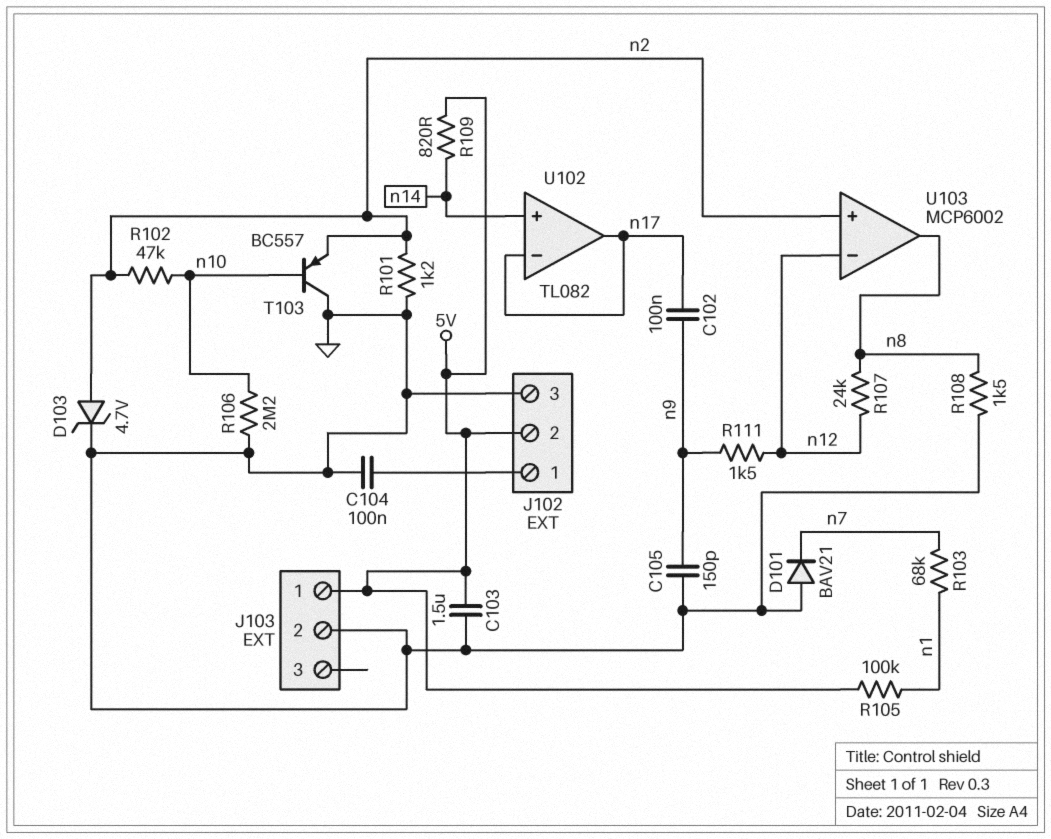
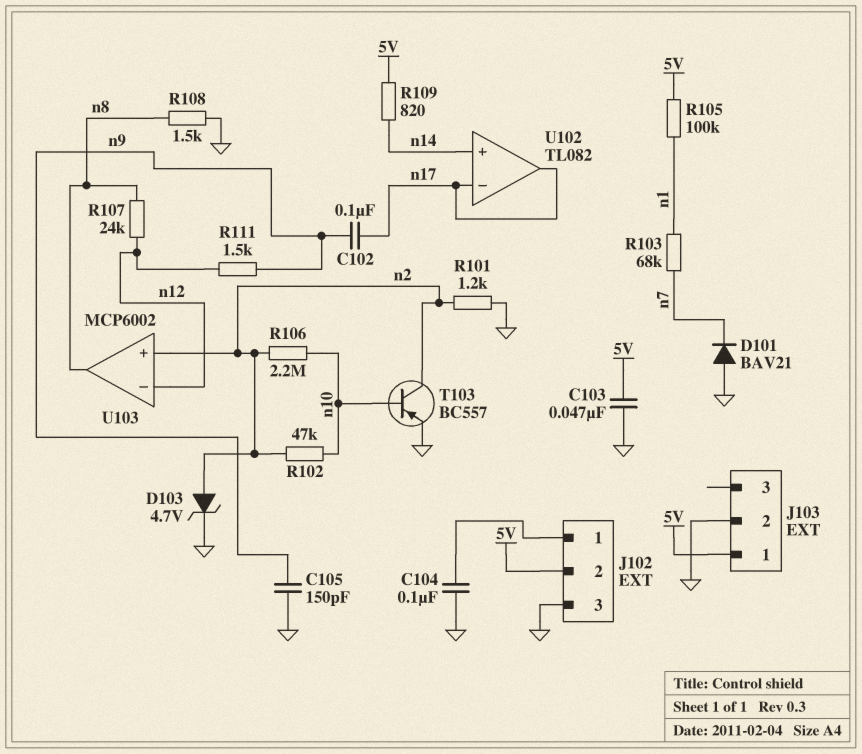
C103: 1.5uF (5V, GND) -> 47nF (5V, GND)
R106: 2.2M (GND, n10) -> 2.2M (n2, n10)
T103: PNP BC557 (B n10, C GND, E n2) -> PNP BC557 (B n10, C n2, E GND)

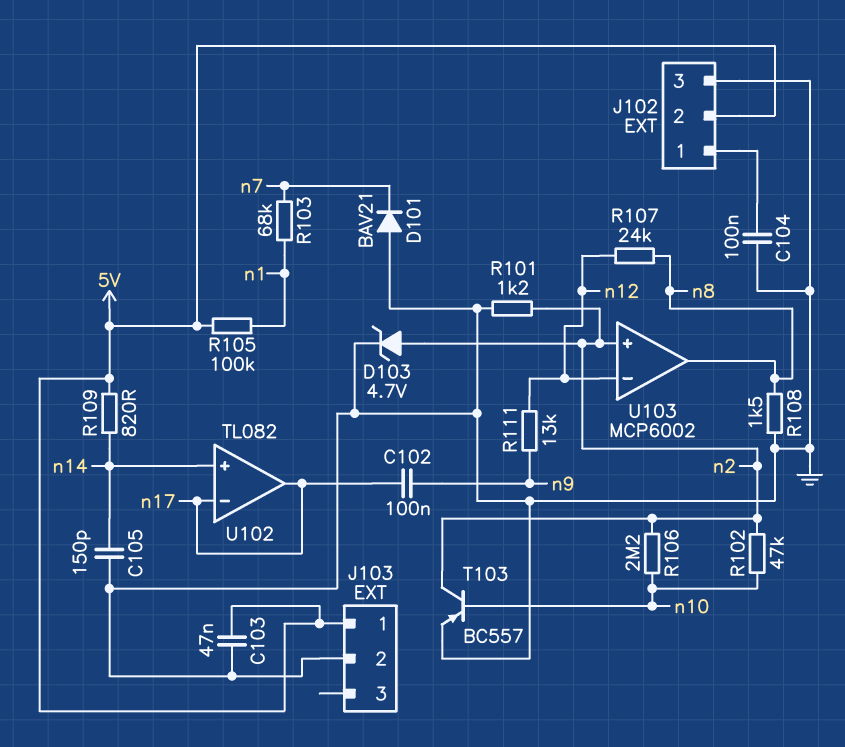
C105: 150pF (GND, n9) -> 150pF (GND, n14)
R111: 1.5k (n9, n12) -> 13k (n9, n12)

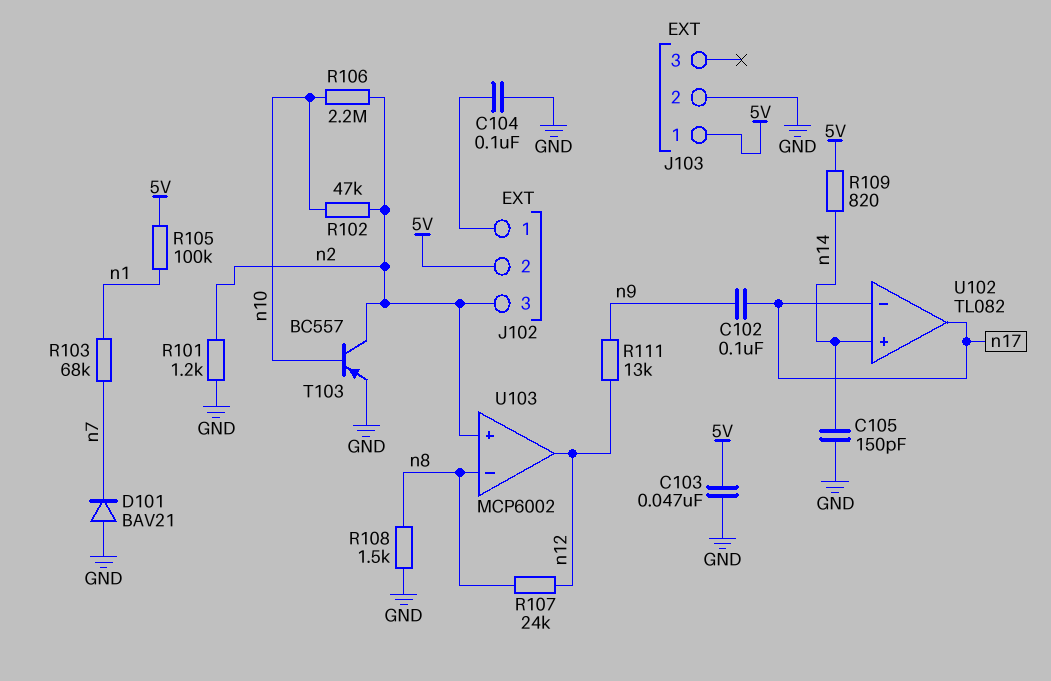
D103: zener 4.7V (A n2, K GND) -> none
J102 pin 3: GND -> n2
U103 pin in-: n12 -> n8
U103 pin out: n8 -> n12

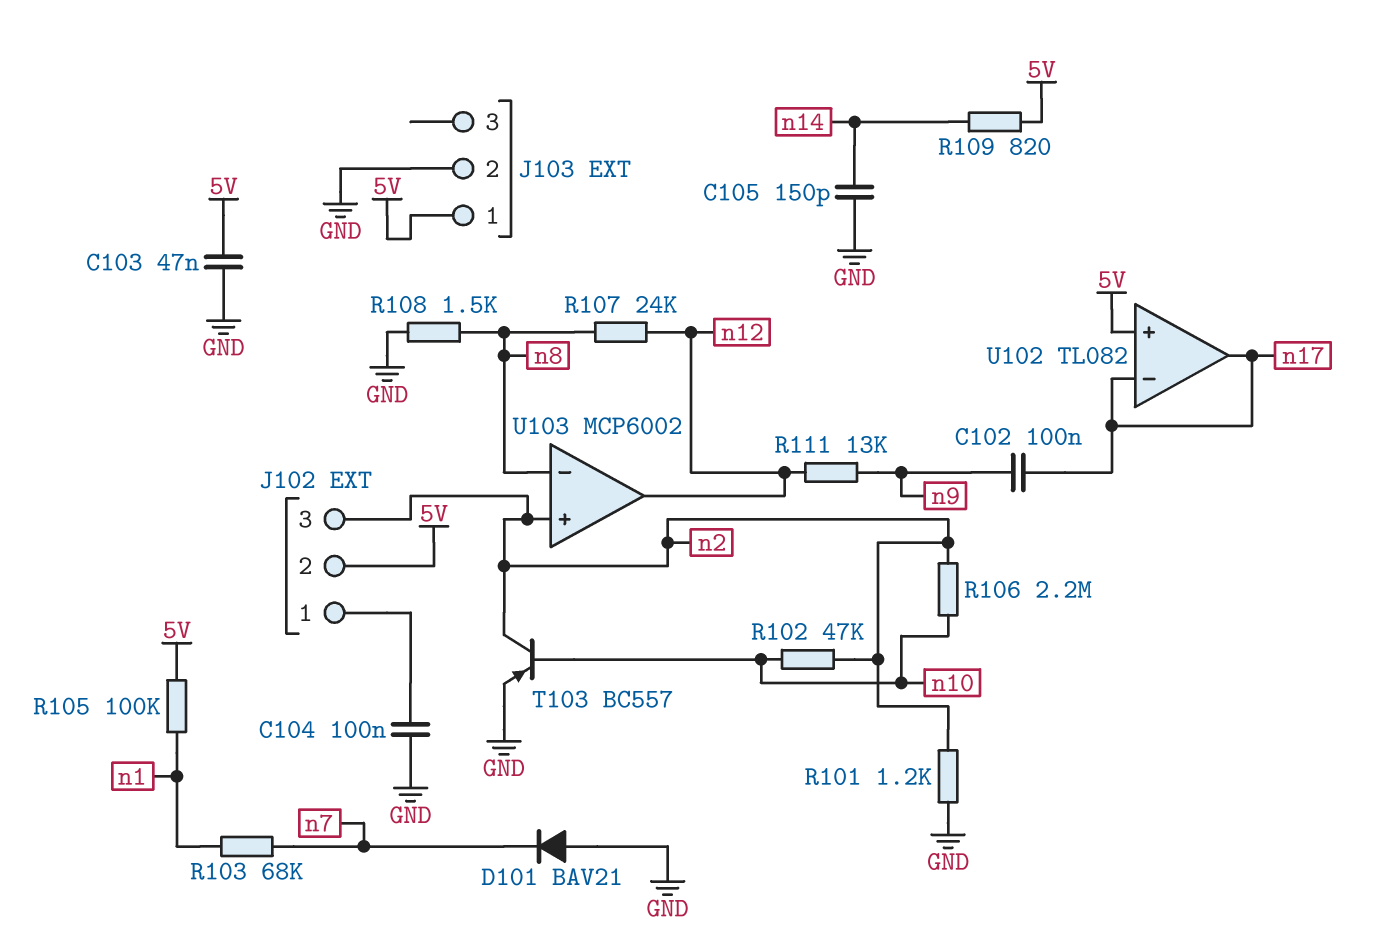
U102 pin in+: n14 -> 5V

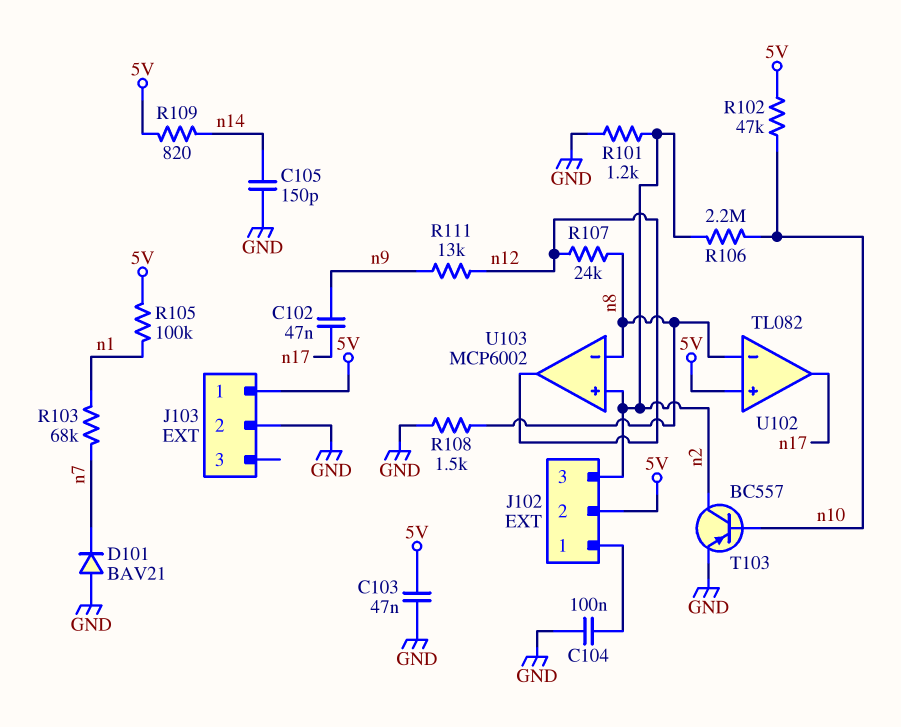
C102: 100nF (n9, n17) -> 47nF (n9, n17)
R102: 47k (n2, n10) -> 47k (5V, n10)
U102 pin in-: n17 -> n8

